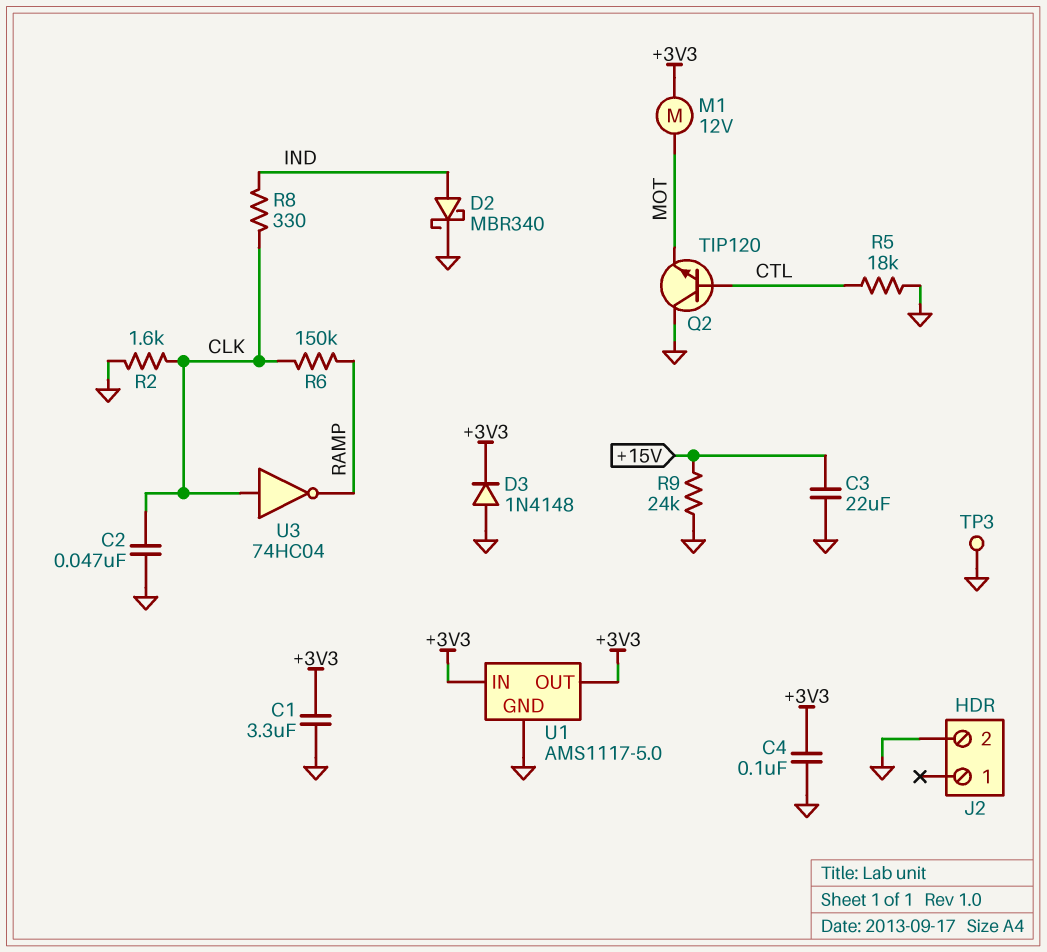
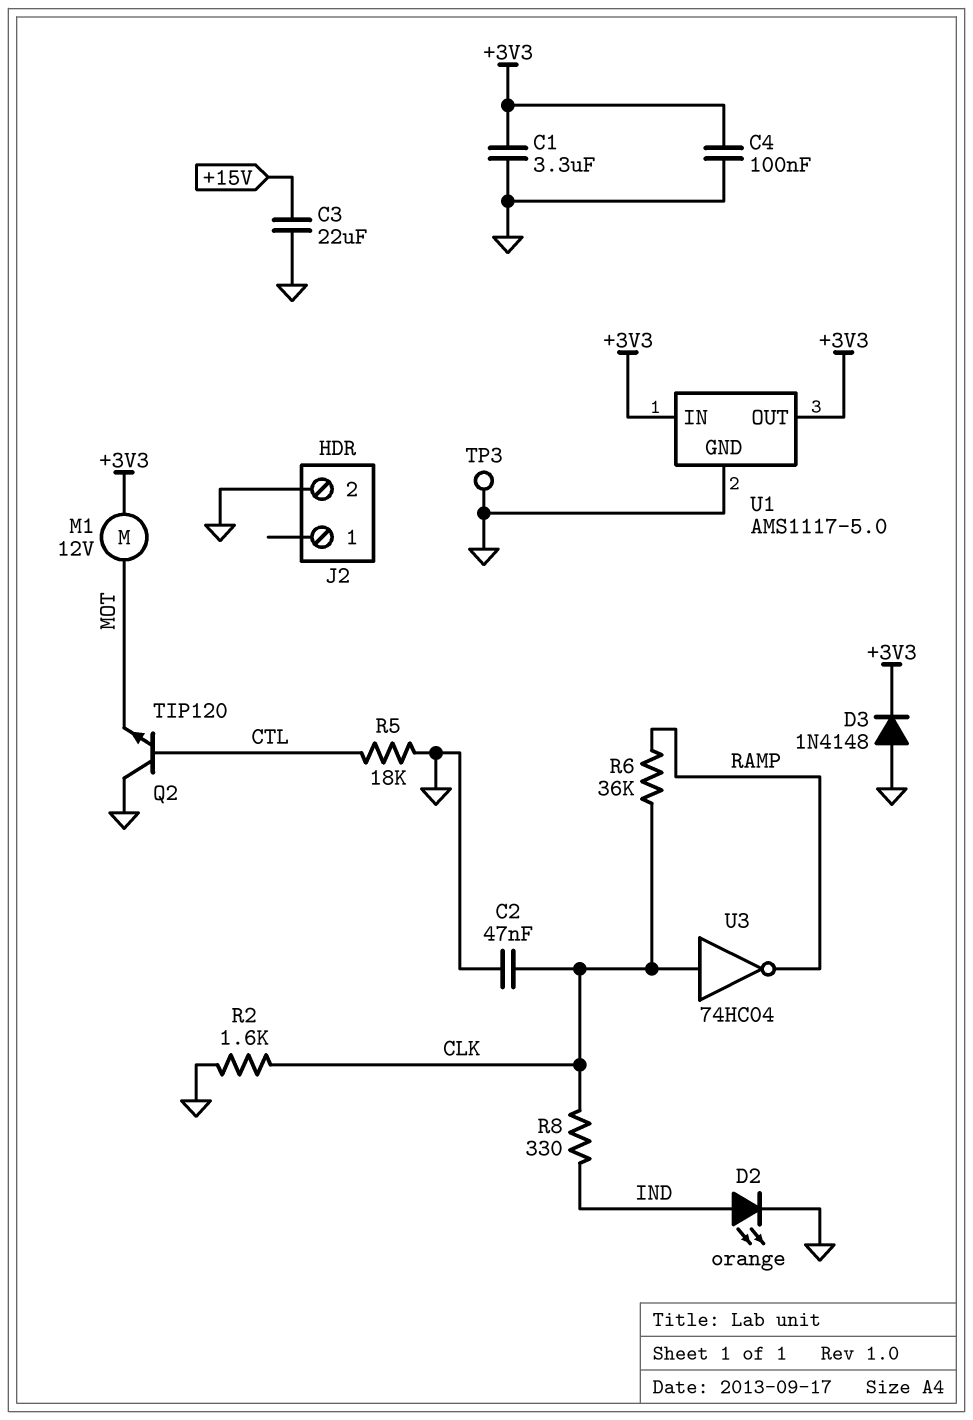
D2: schottky MBR340 (A IND, K GND) -> LED orange (A IND, K GND)
R6: 150k (CLK, RAMP) -> 36k (CLK, RAMP)
R9: 24k (+15V, GND) -> none

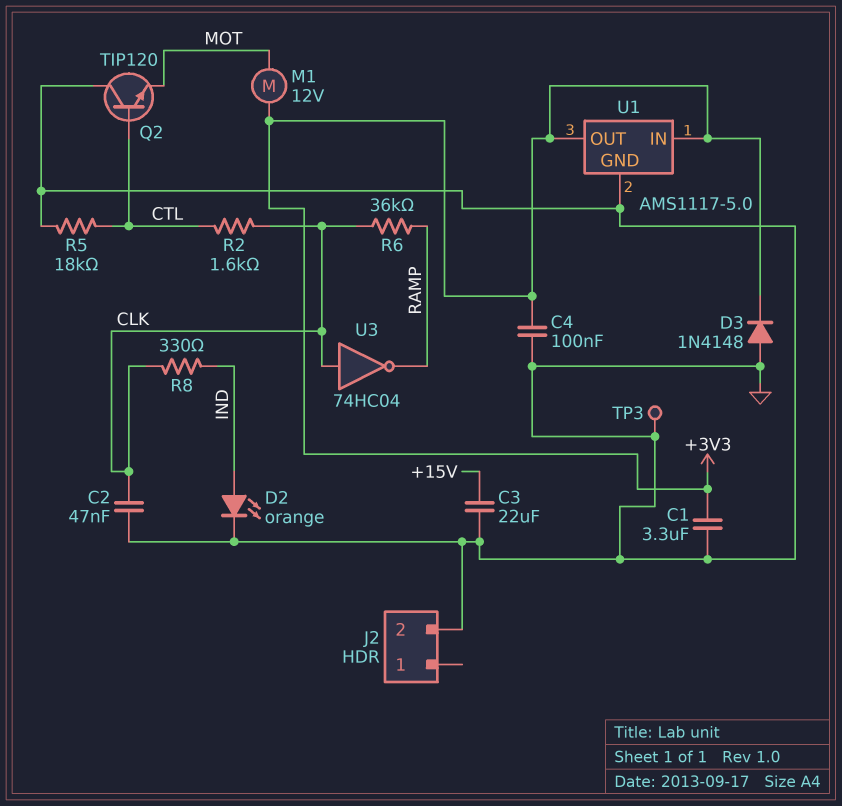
R2: 1.6k (CLK, GND) -> 1.6k (CLK, CTL)

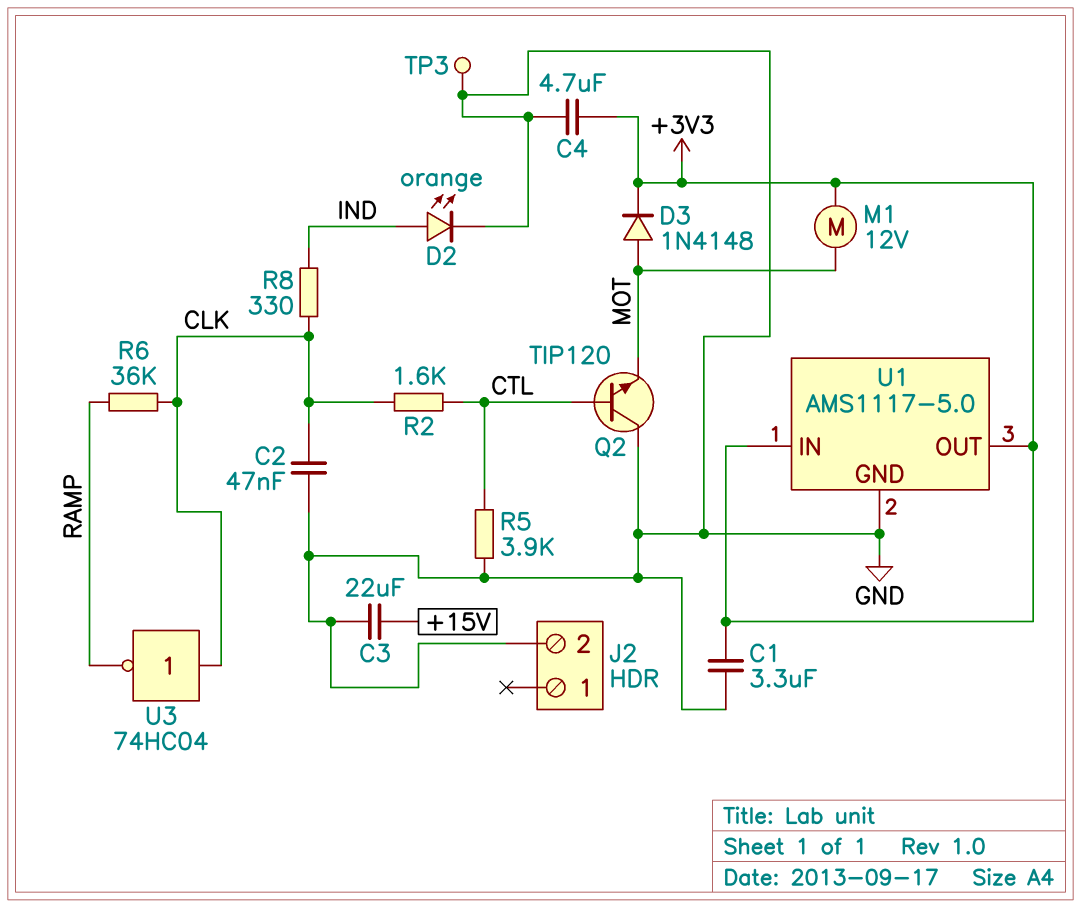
C4: 100nF (+3V3, GND) -> 4.7uF (+3V3, GND)
D3: diode 1N4148 (A GND, K +3V3) -> diode 1N4148 (A MOT, K +3V3)
R5: 18k (CTL, GND) -> 3.9k (CTL, GND)

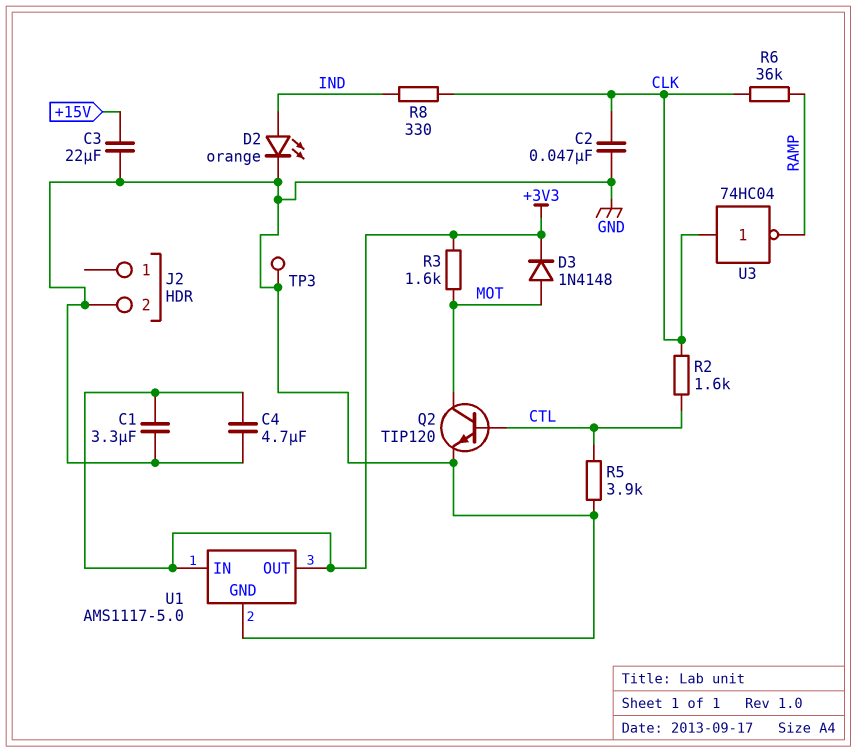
M1: motor 12V (+3V3, MOT) -> none
Q2: NPN TIP120 (B CTL, C GND, E MOT) -> NPN TIP120 (B CTL, C MOT, E GND)
R3: none -> 1.6k (+3V3, MOT)

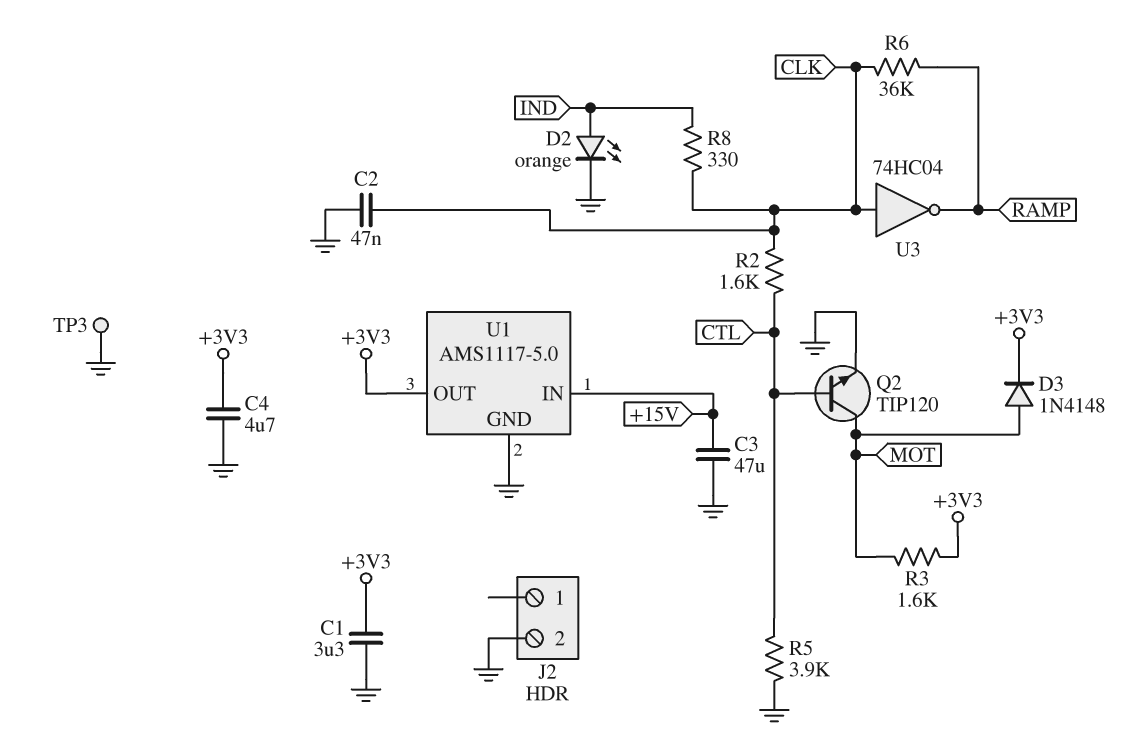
C3: 22uF (+15V, GND) -> 47uF (+15V, GND)
U1 pin IN: +3V3 -> +15V

